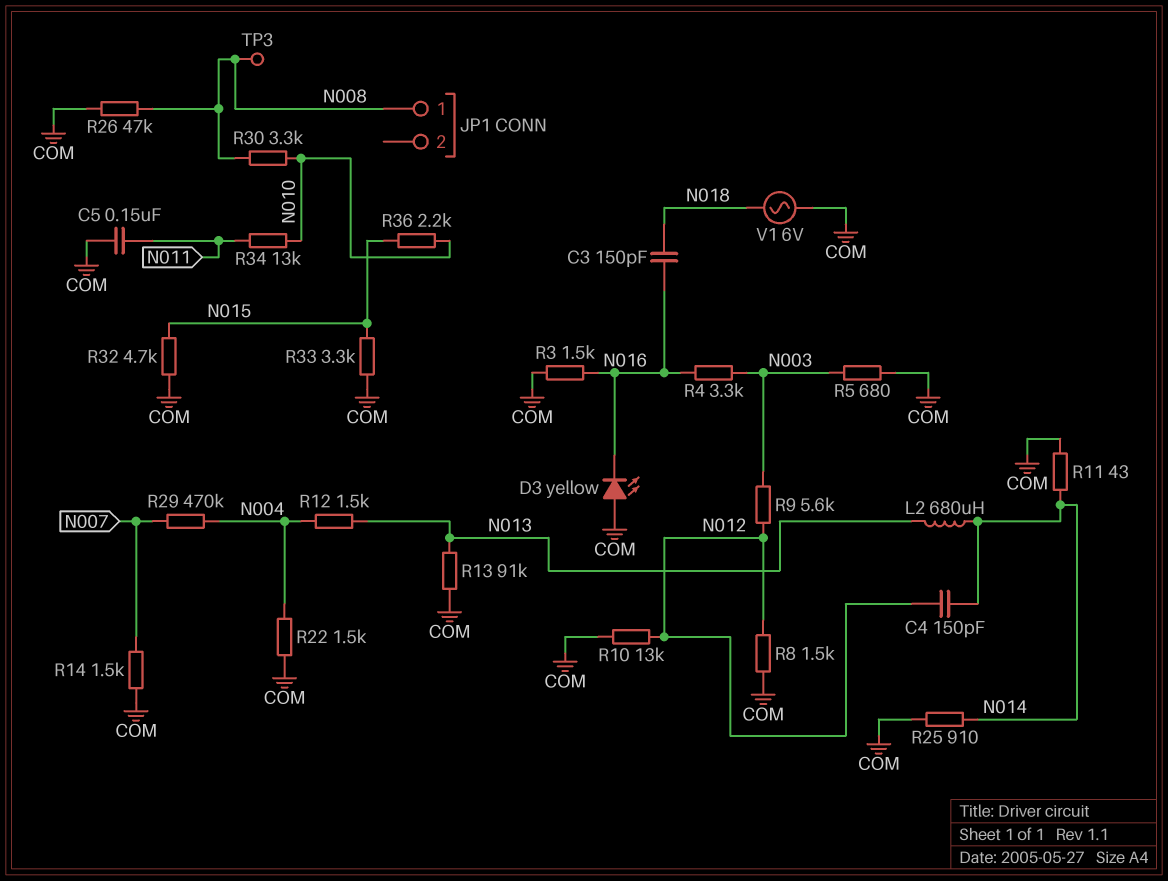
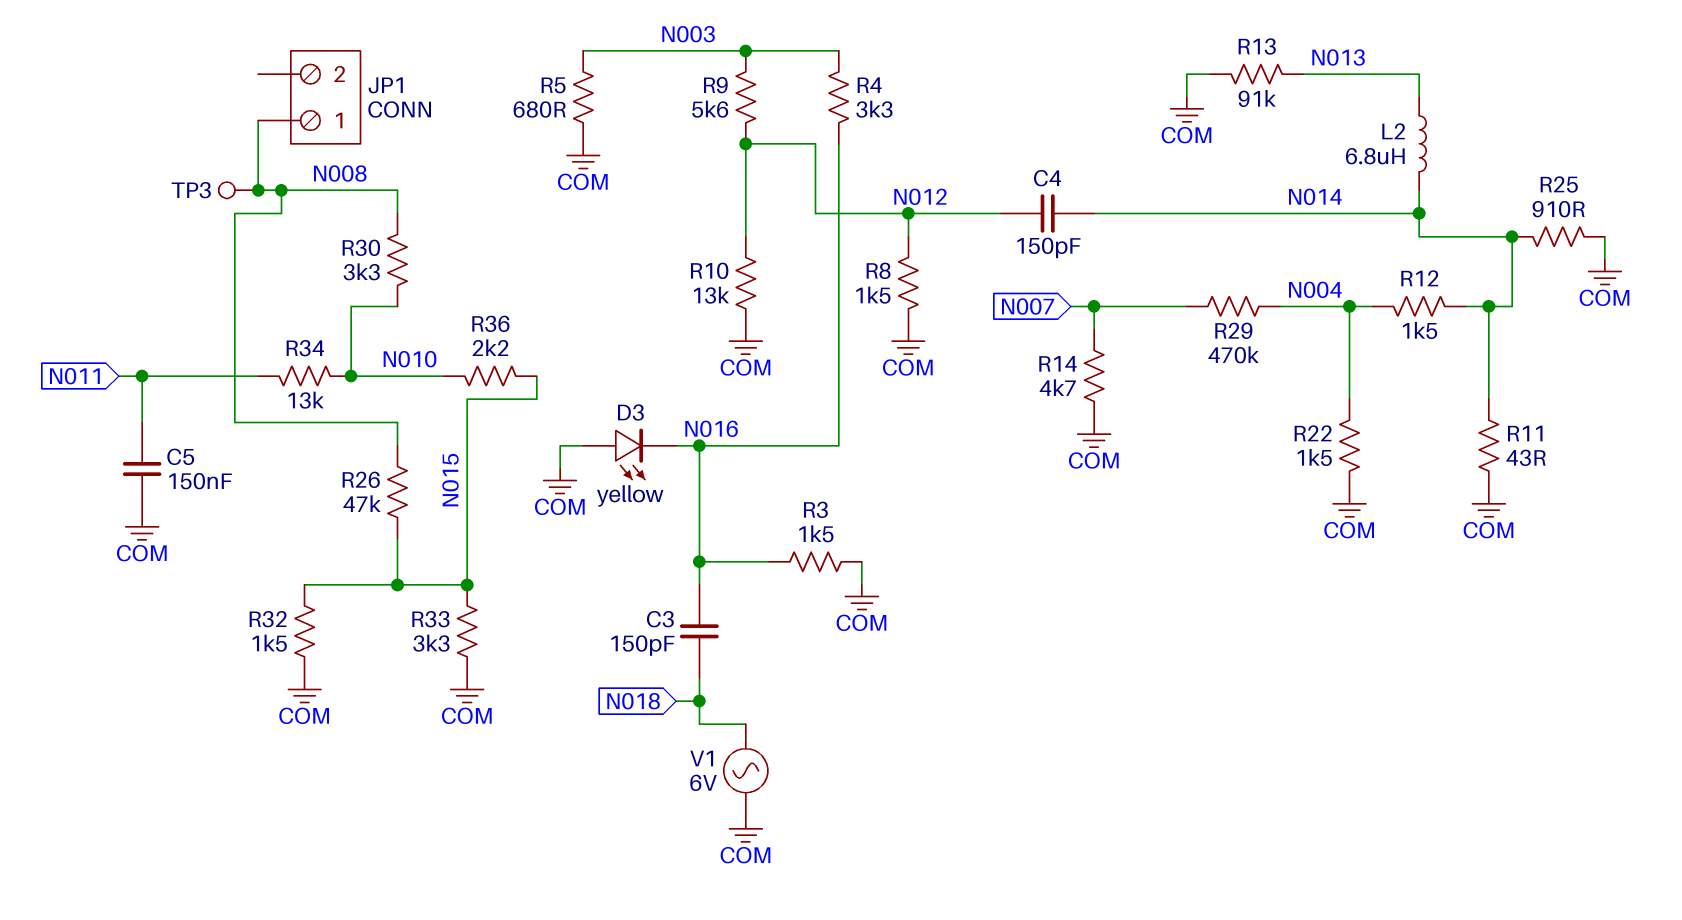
L2: 680uH (N013, N014) -> 6.8uH (N013, N014)
R12: 1.5k (N004, N013) -> 1.5k (N004, N014)
R14: 1.5k (COM, N007) -> 4.7k (COM, N007)
R26: 47k (COM, N008) -> 47k (N008, N015)
R32: 4.7k (COM, N015) -> 1.5k (COM, N015)

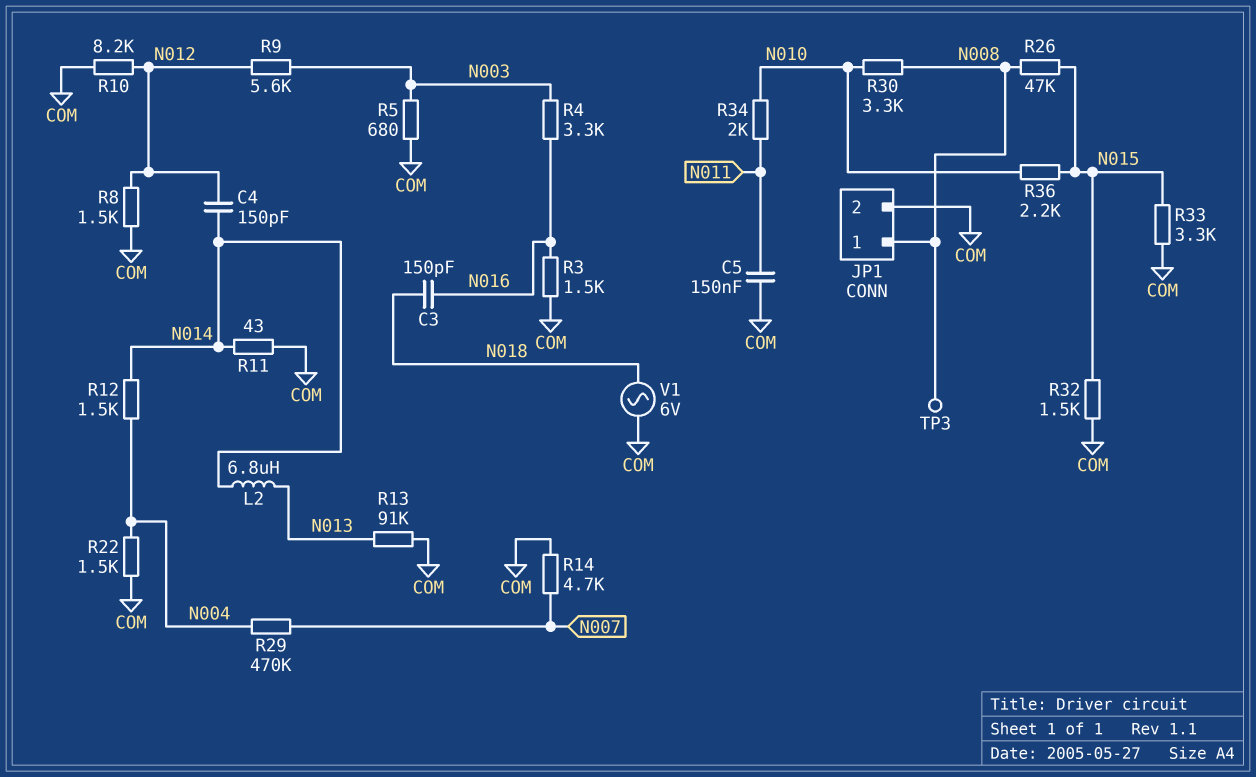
D3: LED yellow (A COM, K N016) -> none
JP1 pin 2: none -> COM
R10: 13k (COM, N012) -> 8.2k (COM, N012)
R25: 910 (COM, N014) -> none
R34: 13k (N010, N011) -> 2k (N010, N011)

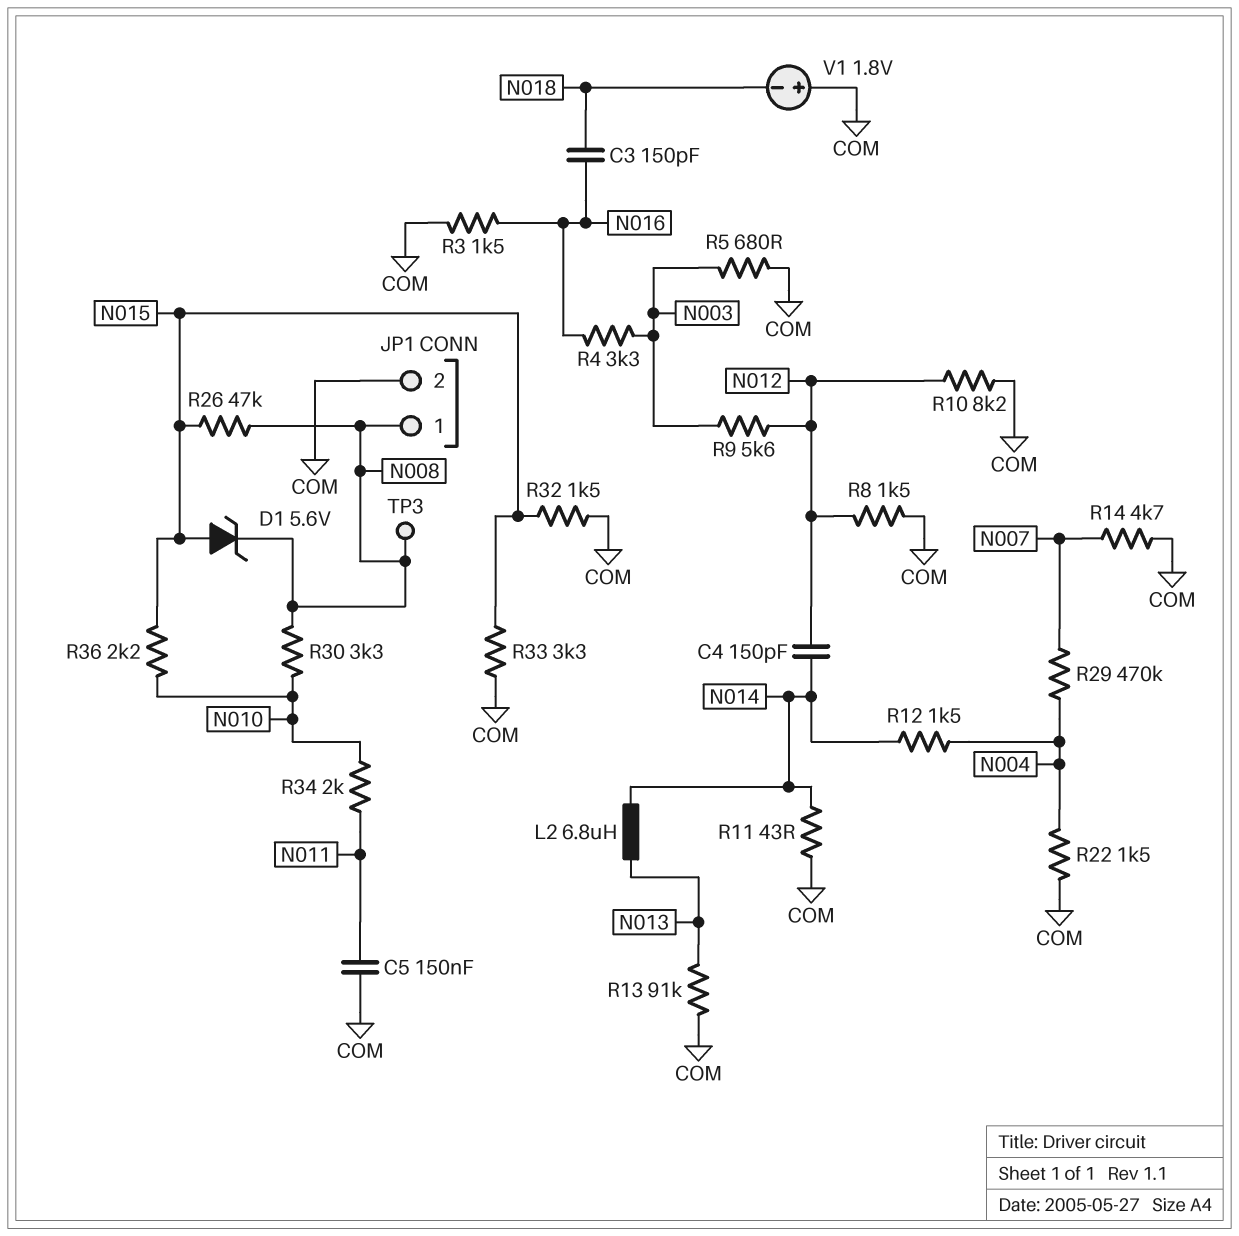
D1: none -> zener 5.6V (A N015, K N008)
V1: AC 6V (COM, N018) -> 1.8V (plus COM, minus N018)

